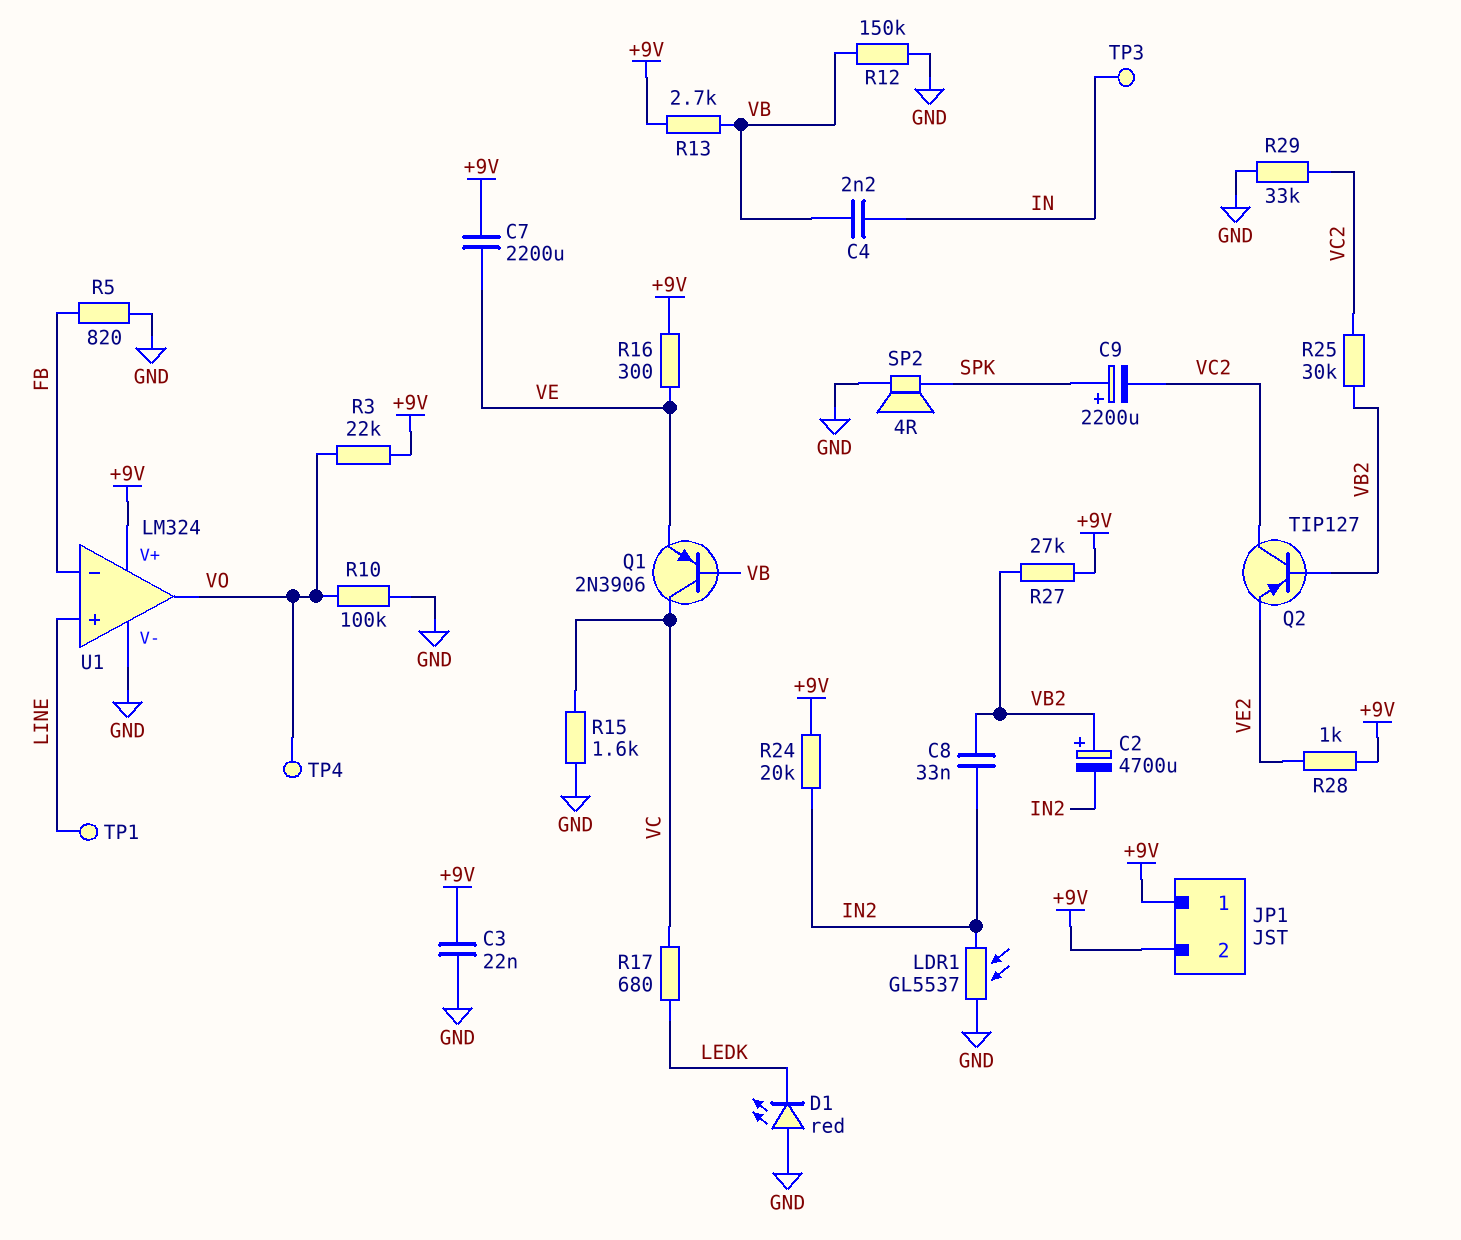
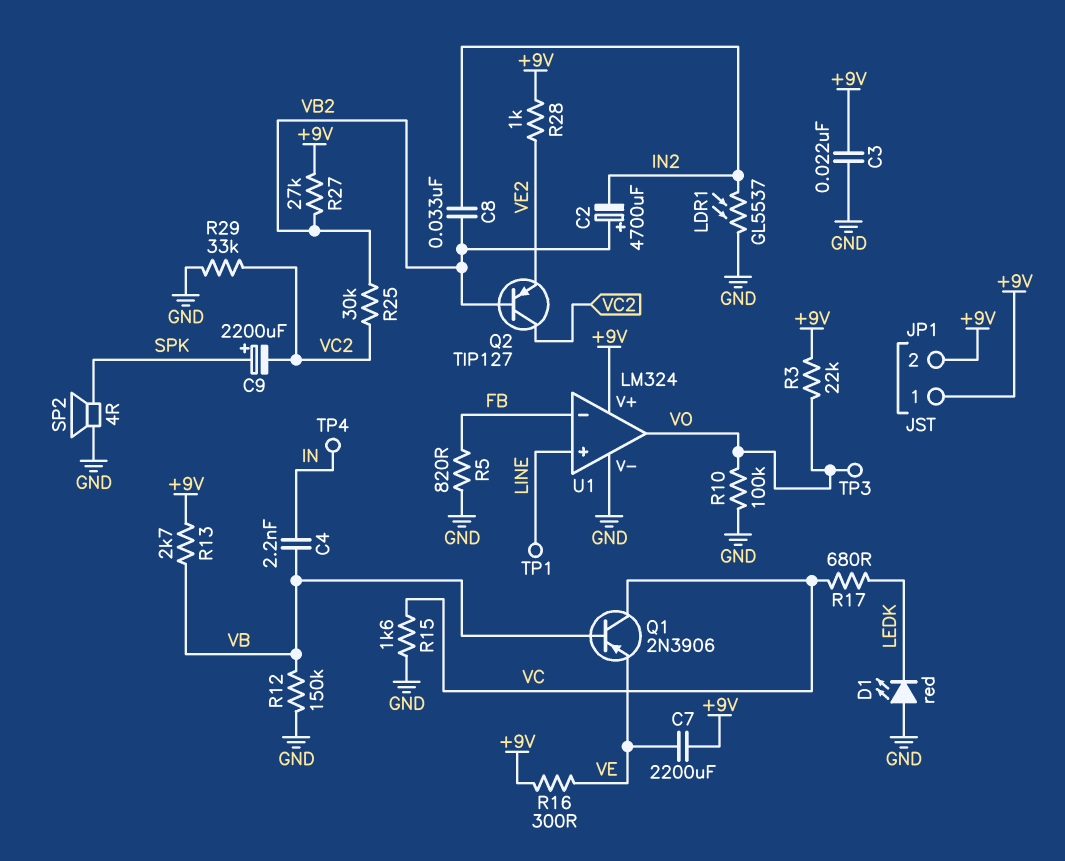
R24: 20k (+9V, IN2) -> none
TP3: test point (IN) -> test point (VO)
TP4: test point (VO) -> test point (IN)

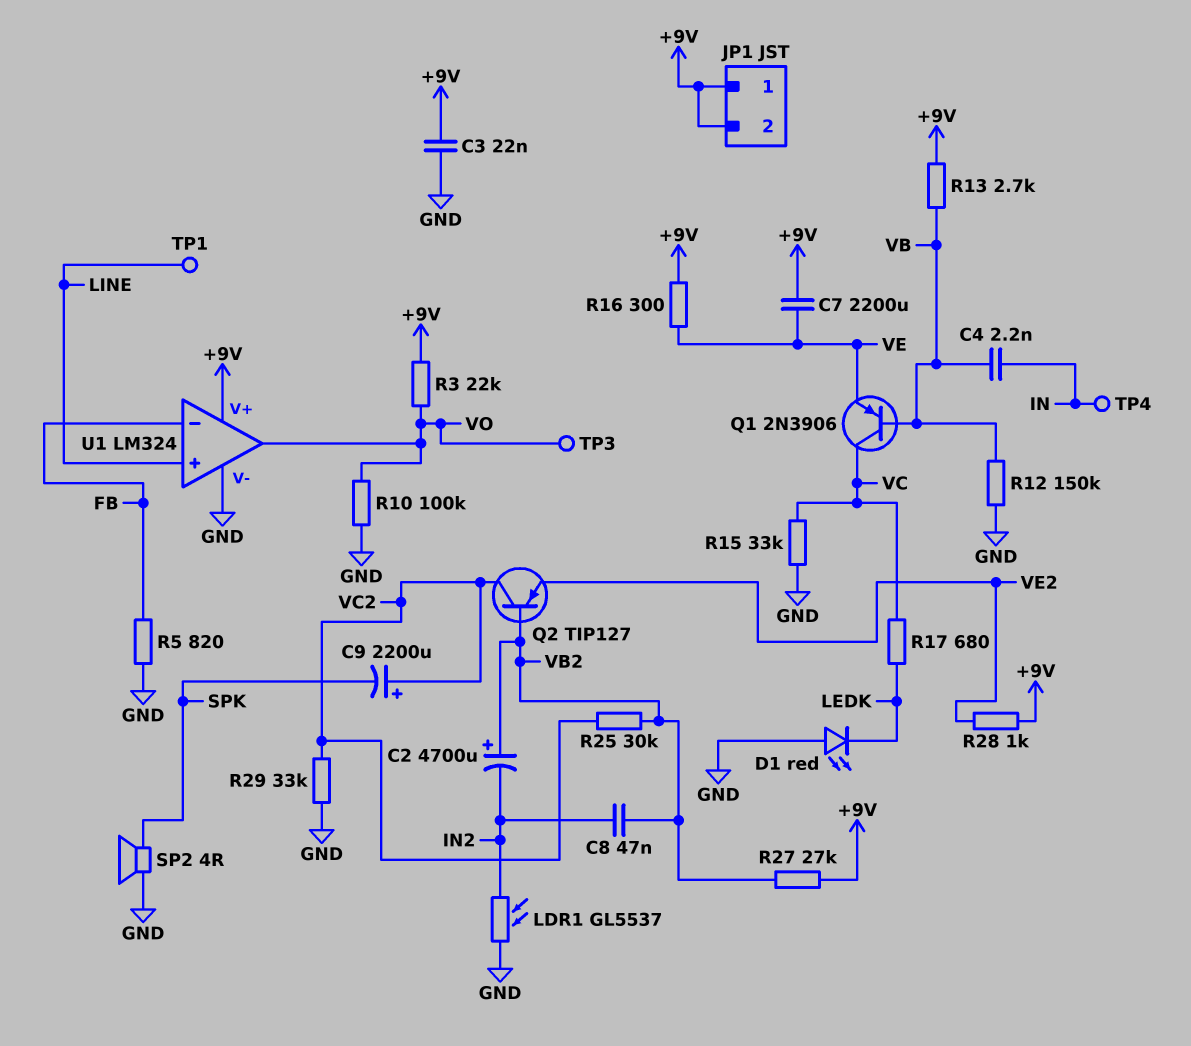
C8: 33nF (IN2, VB2) -> 47nF (IN2, VB2)
C9: 2200uF (plus SPK, minus VC2) -> 2200uF (plus VC2, minus SPK)
R15: 1.6k (GND, VC) -> 33k (GND, VC)

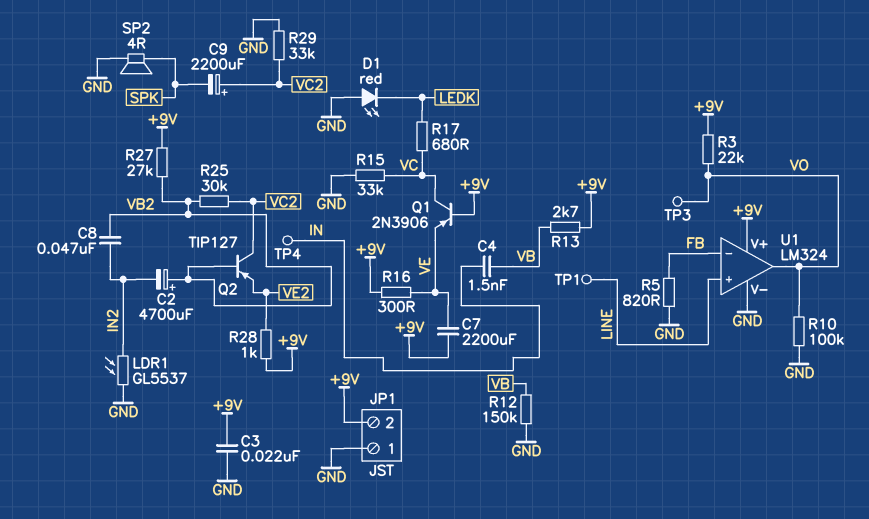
C4: 2.2nF (IN, VB) -> 1.5nF (IN, VB)
JP1 pin 1: +9V -> GND
Q1: PNP 2N3906 (B VB, C VC, E VE) -> PNP 2N3906 (B +9V, C VC, E VE)

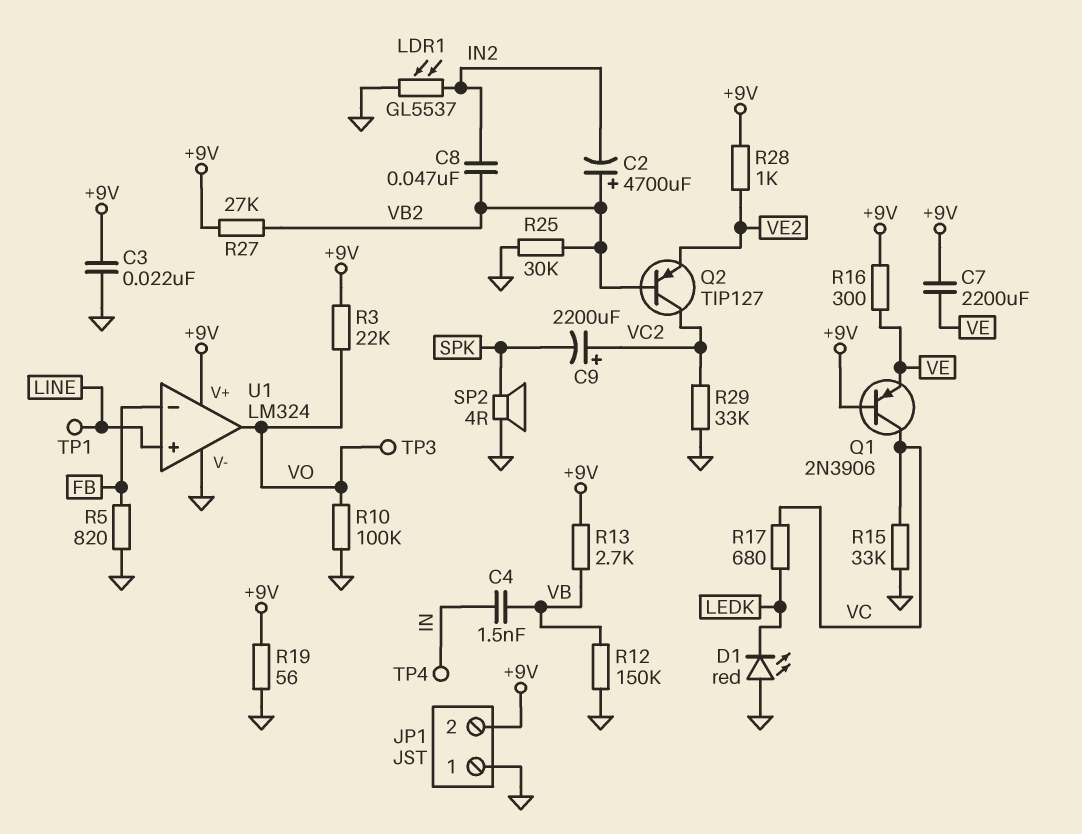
R19: none -> 56 (+9V, GND)
R25: 30k (VB2, VC2) -> 30k (GND, VB2)

